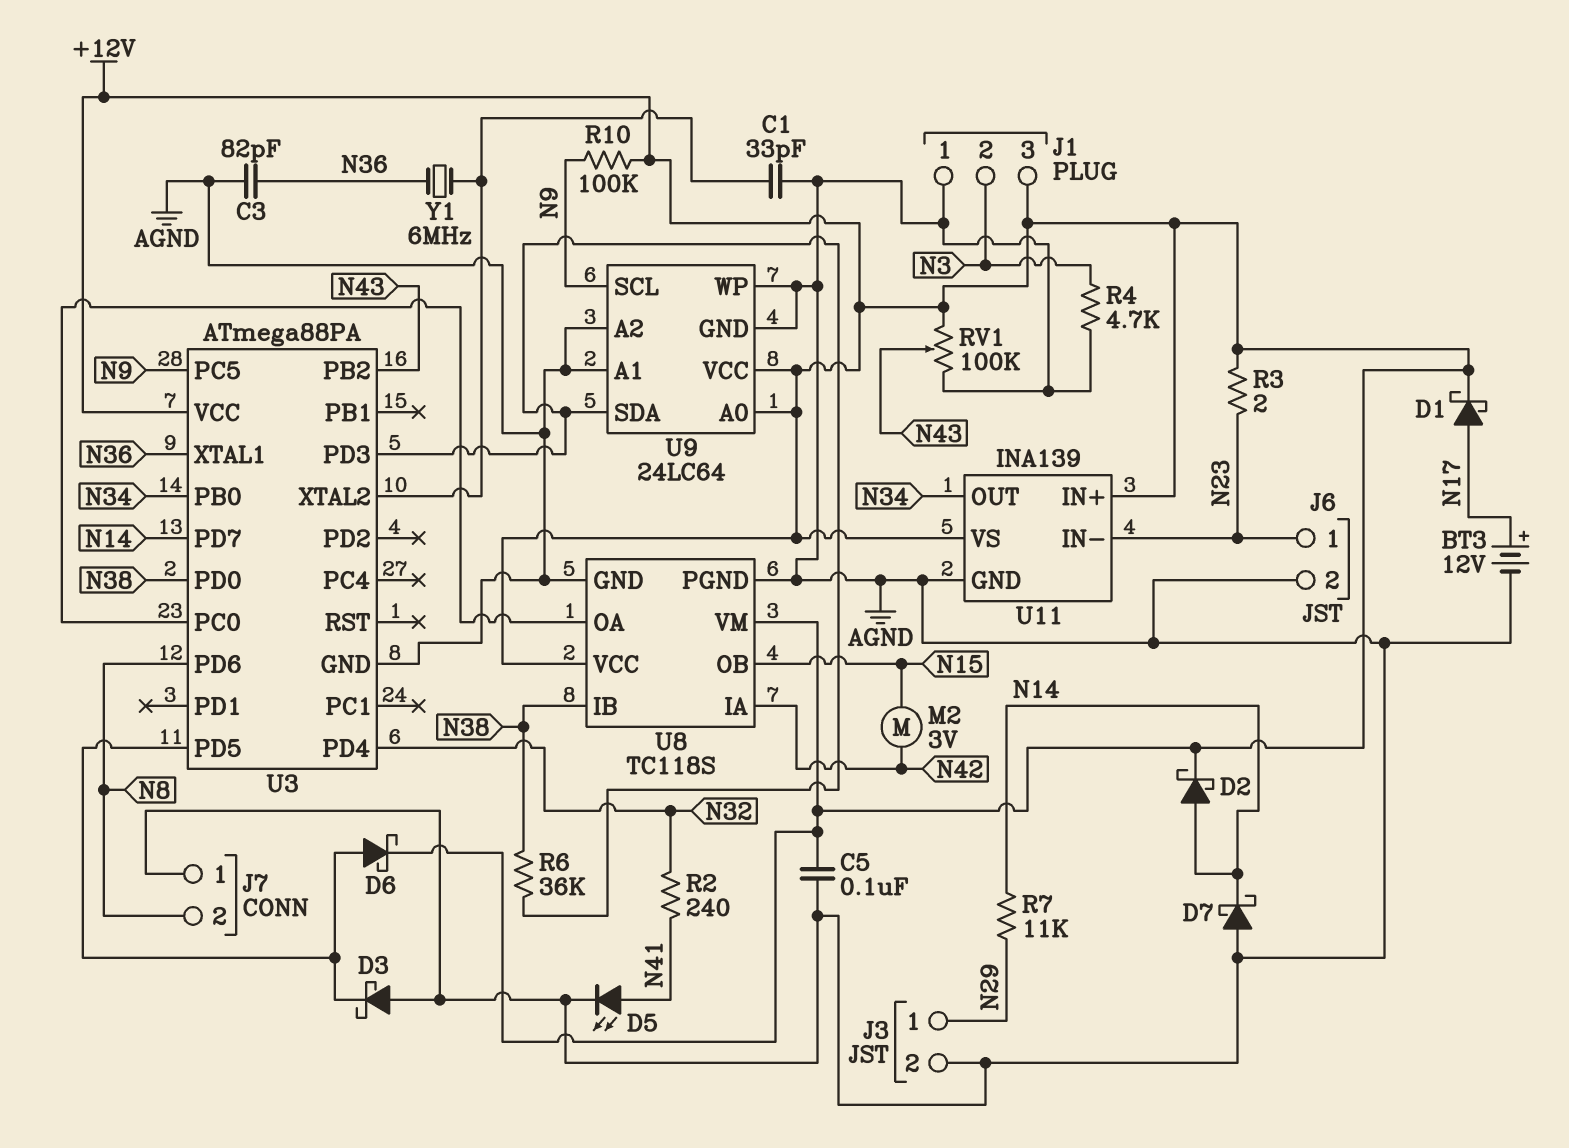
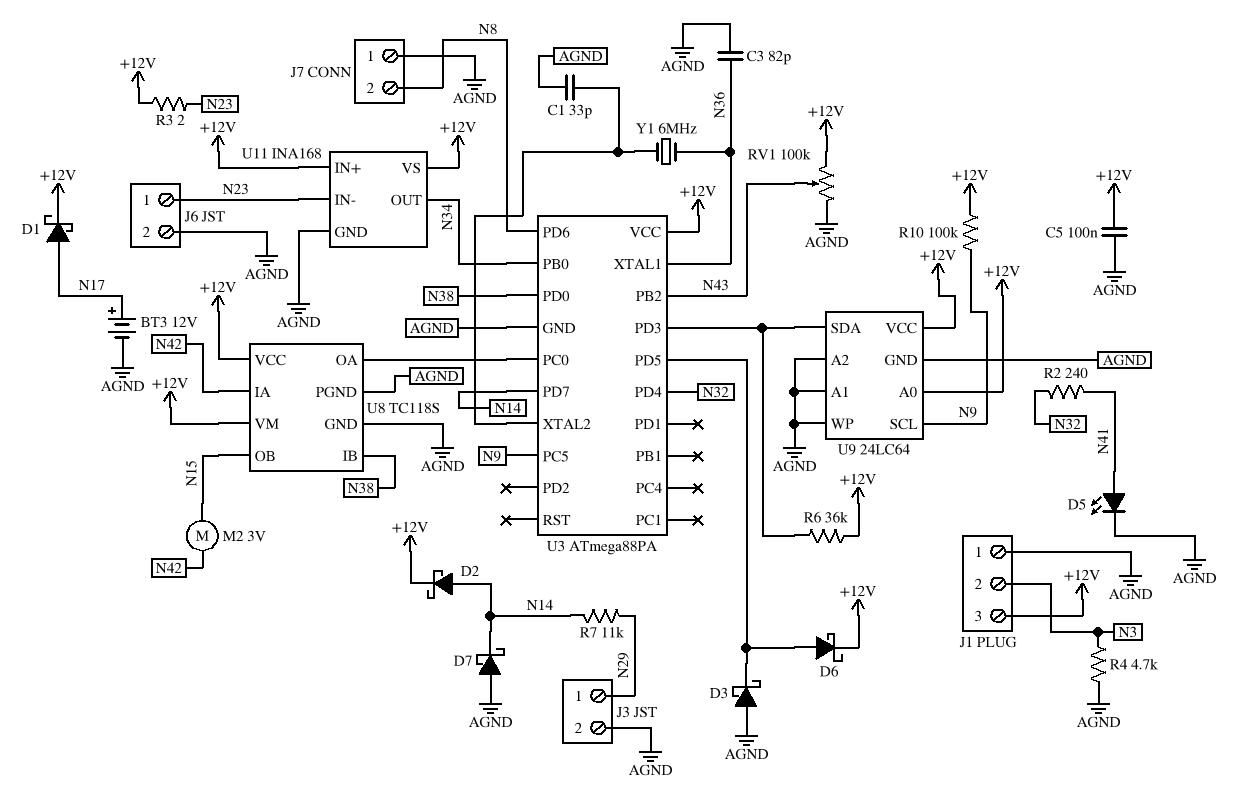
R6: 36k (N38, U3/PD3) -> 36k (+12V, U3/PD3)
U11: INA139 -> INA168

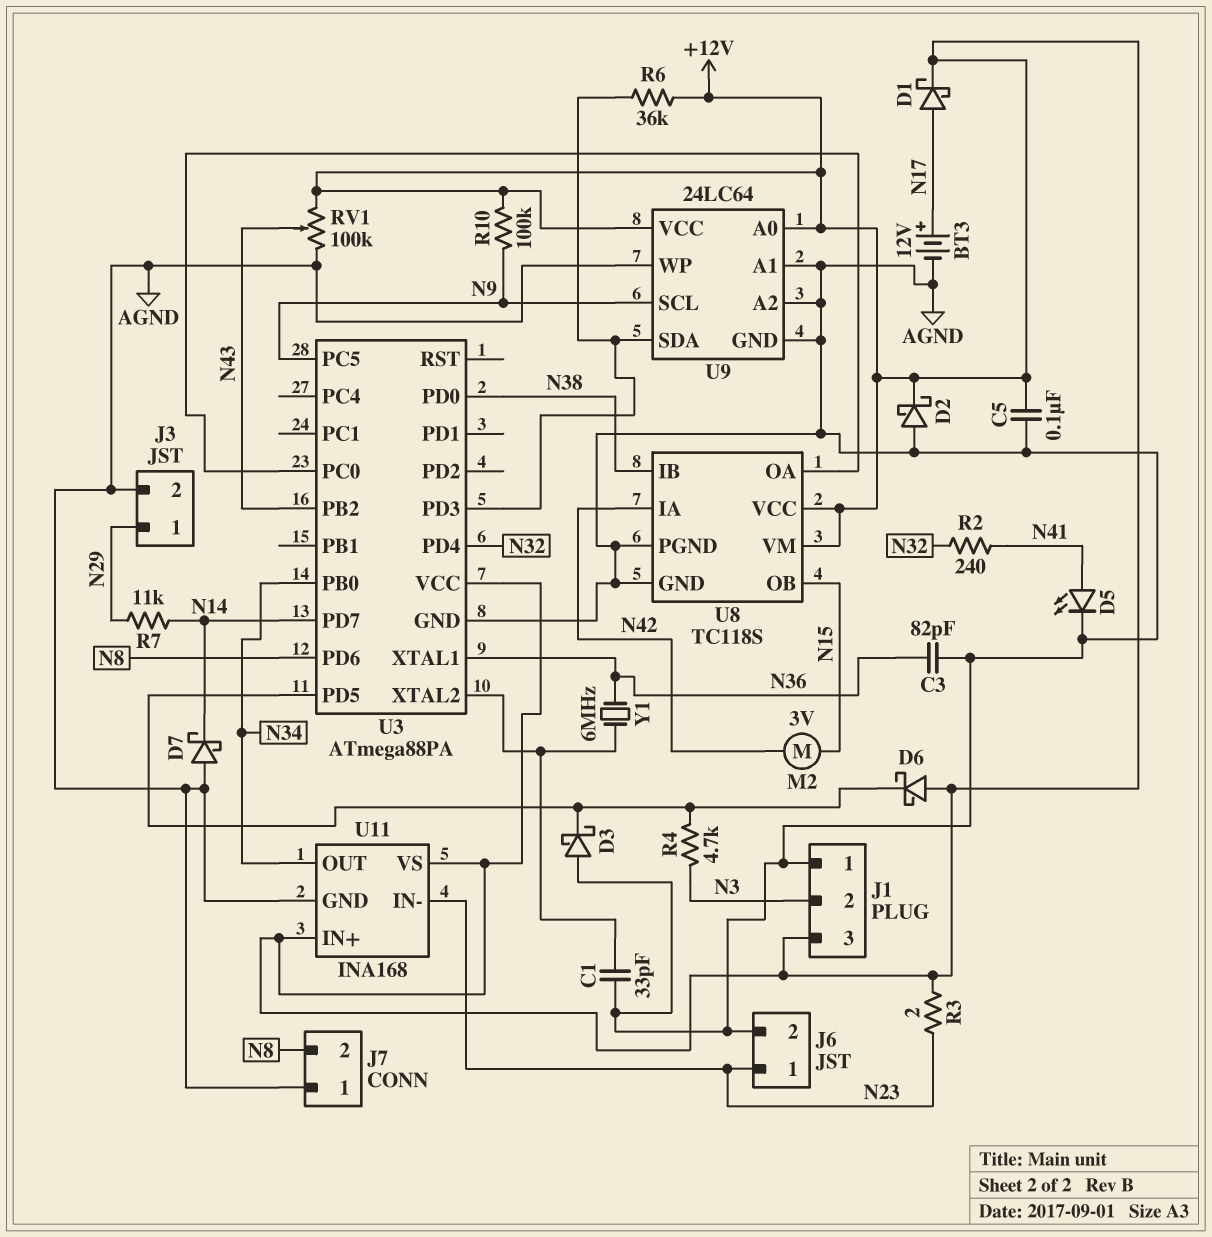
D2: schottky (A N14, K +12V) -> schottky (A AGND, K +12V)
D6: schottky (A U3/PD5, K +12V) -> schottky (A +12V, K U3/PD5)
R4: 4.7k (AGND, N3) -> 4.7k (N3, U3/PD5)

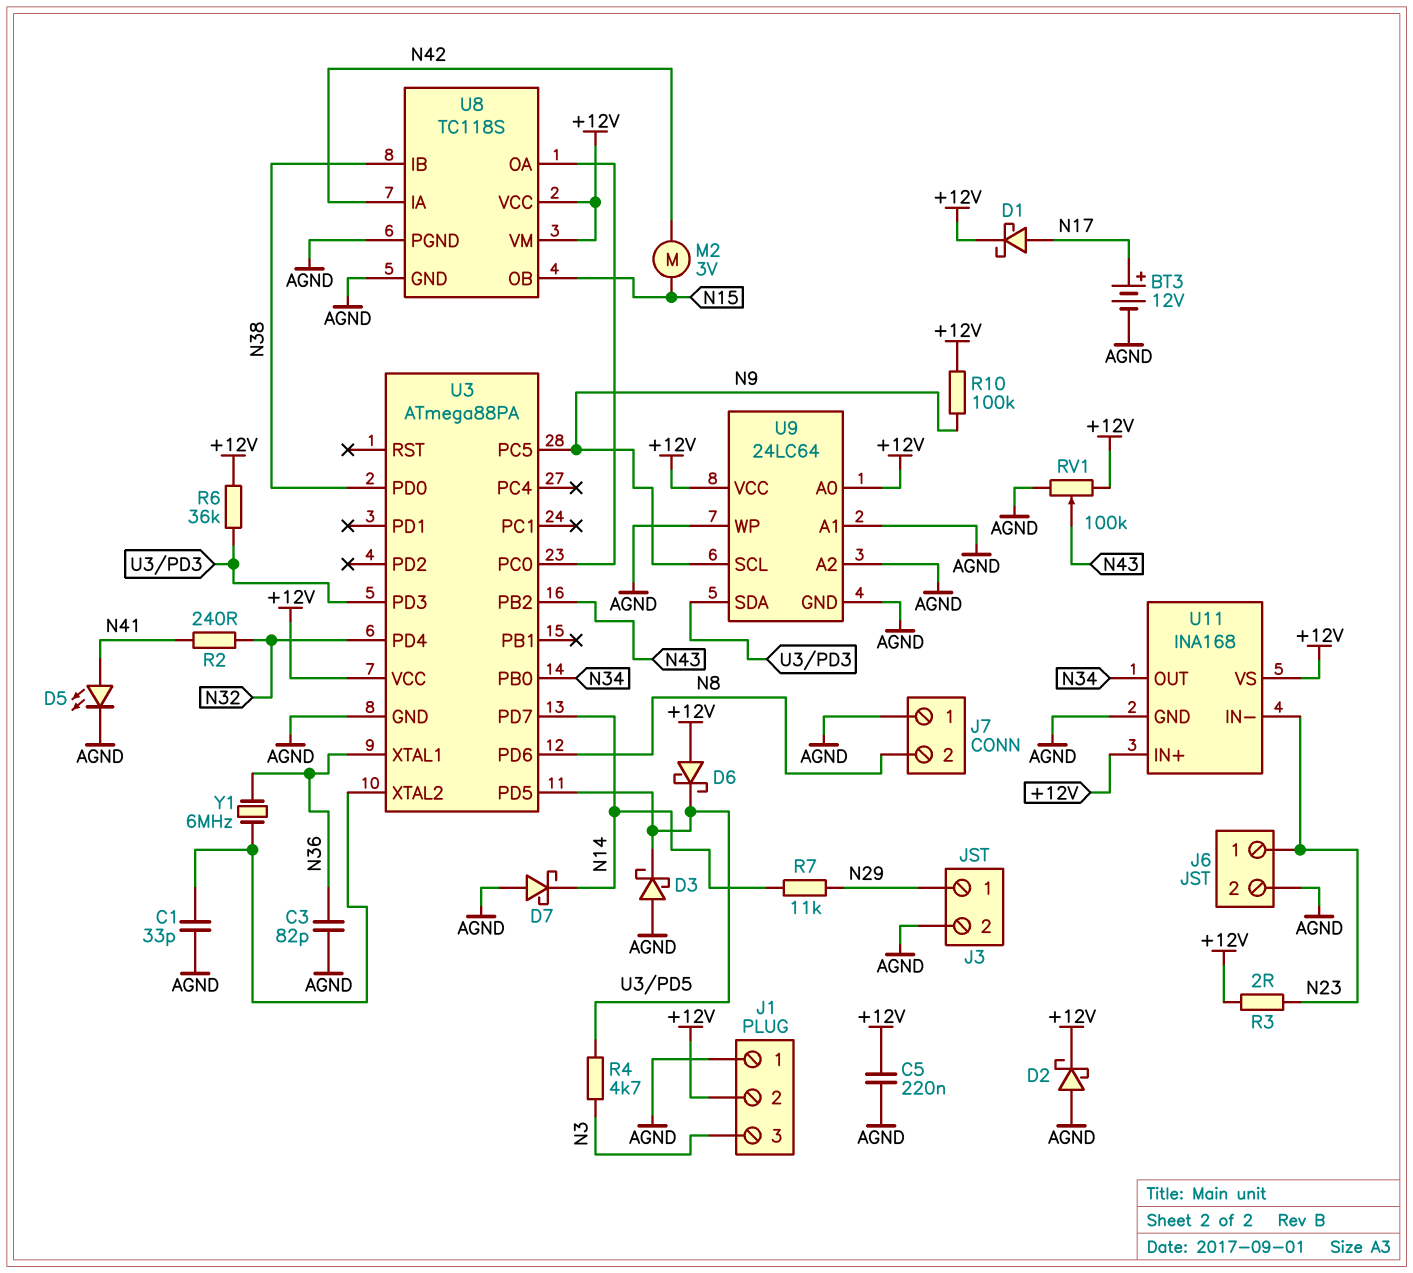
C5: 100nF (+12V, AGND) -> 220nF (+12V, AGND)
J1 pin 2: N3 -> +12V
J1 pin 3: +12V -> N3

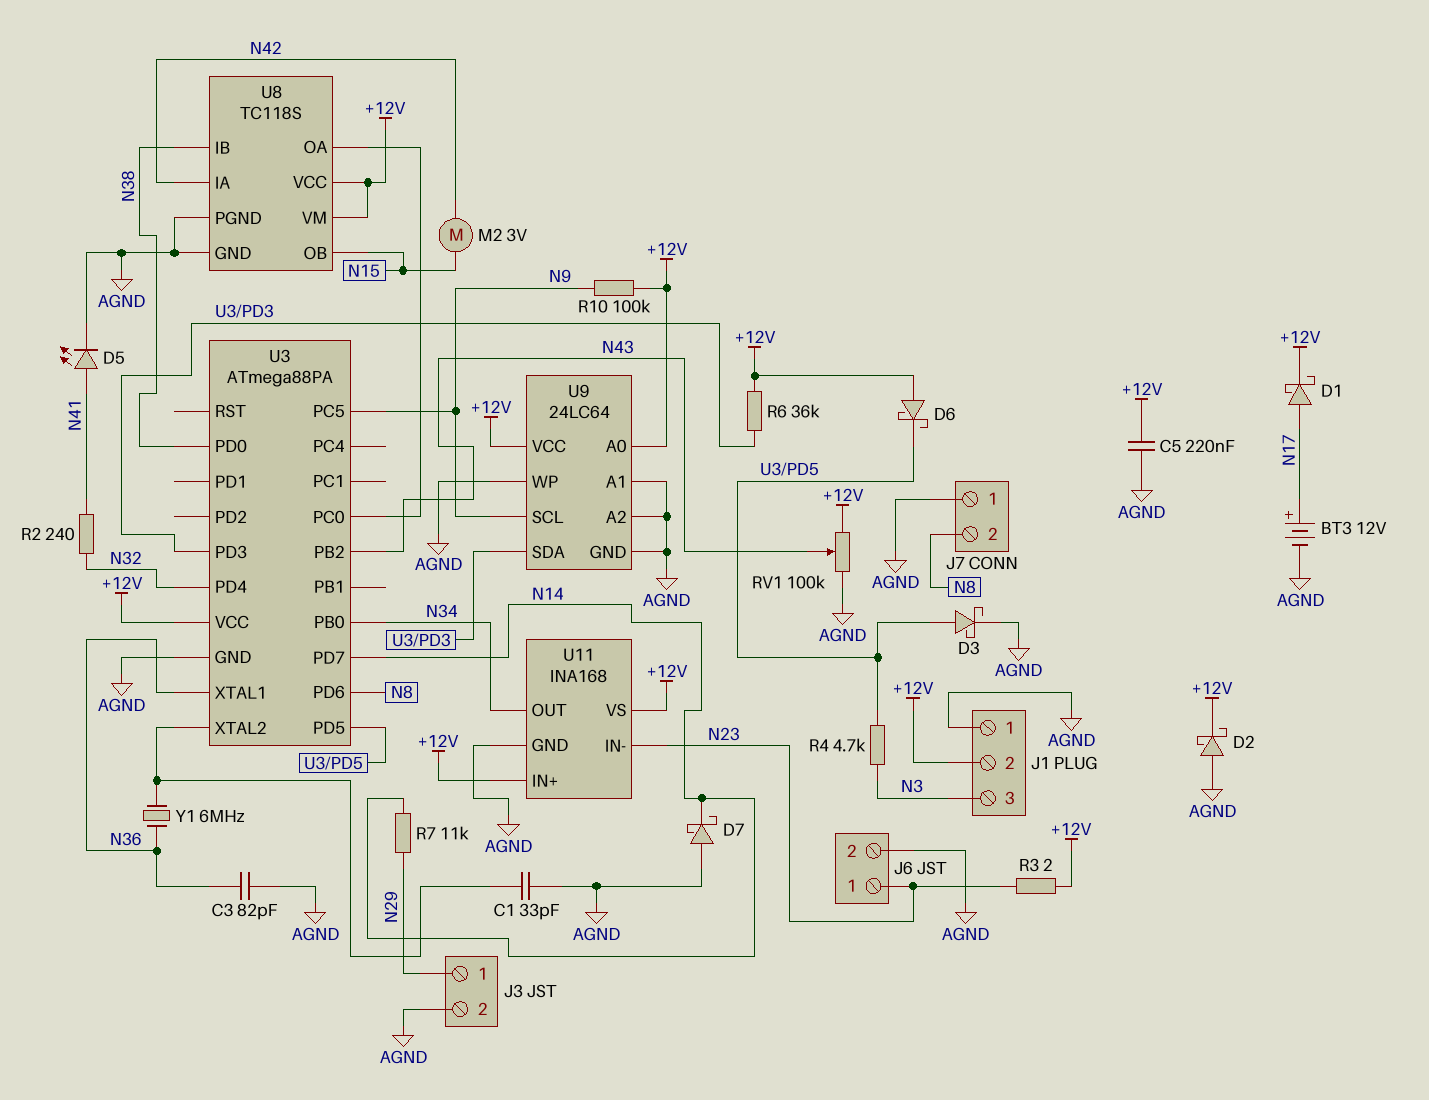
D3: schottky (A AGND, K U3/PD5) -> schottky (A U3/PD5, K AGND)

